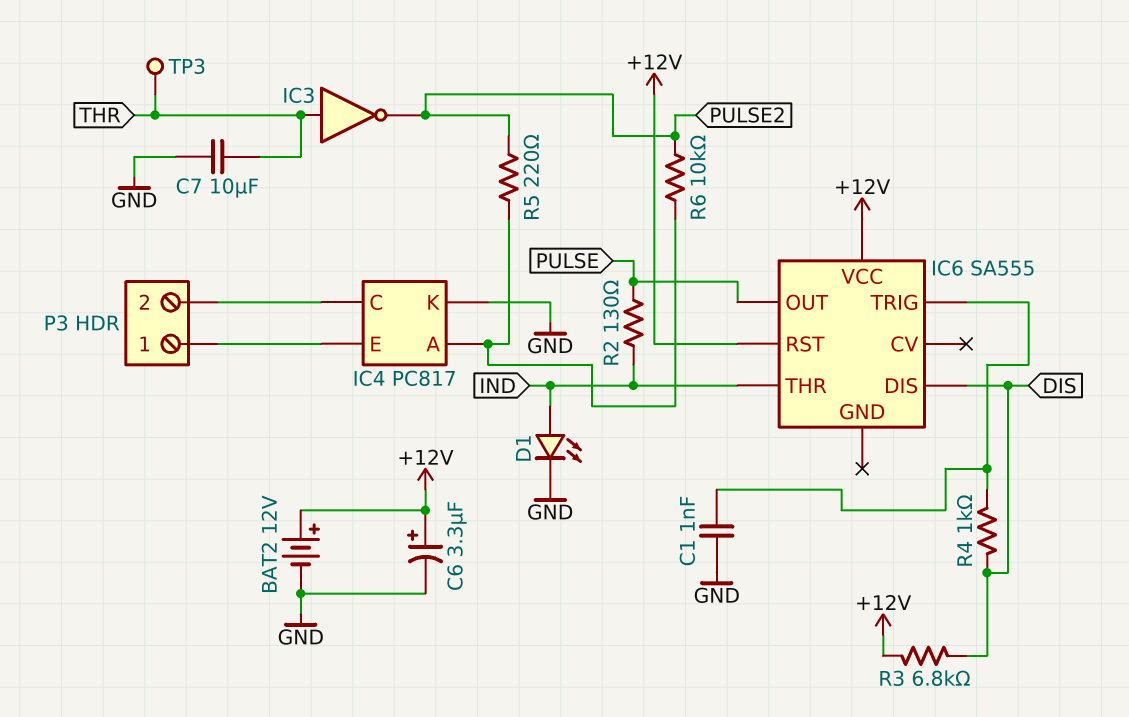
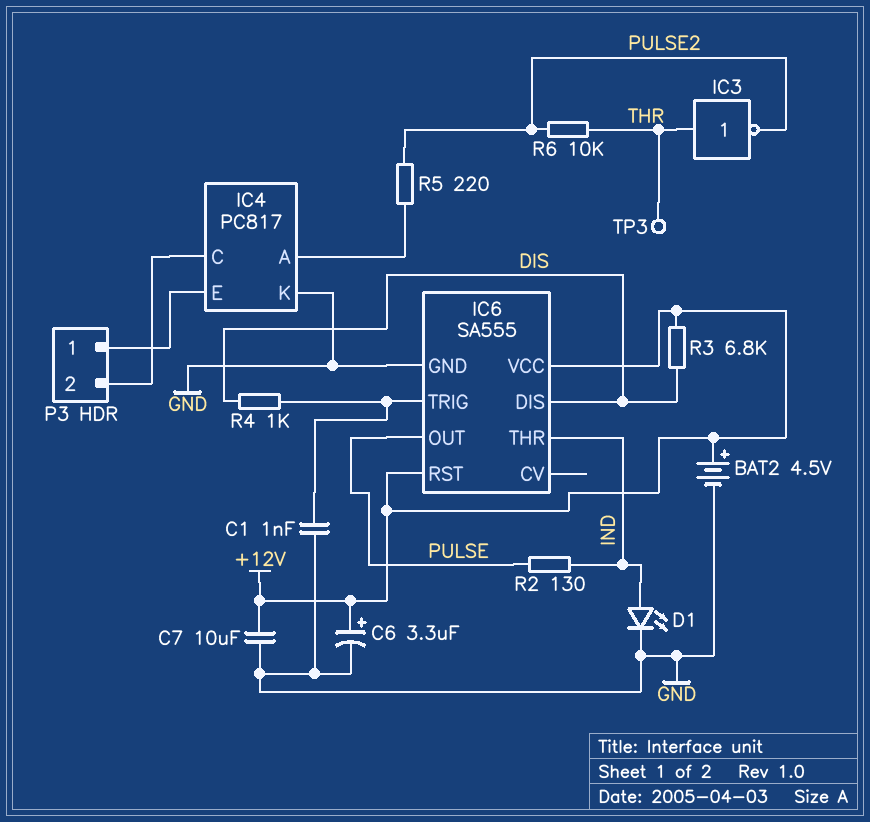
BAT2: 12V (plus +12V, minus GND) -> 4.5V (plus +12V, minus GND)
C7: 10uF (GND, THR) -> 10uF (+12V, GND)
IC6 pin GND: none -> GND
R6: 10k (IC4/A, PULSE2) -> 10k (PULSE2, THR)

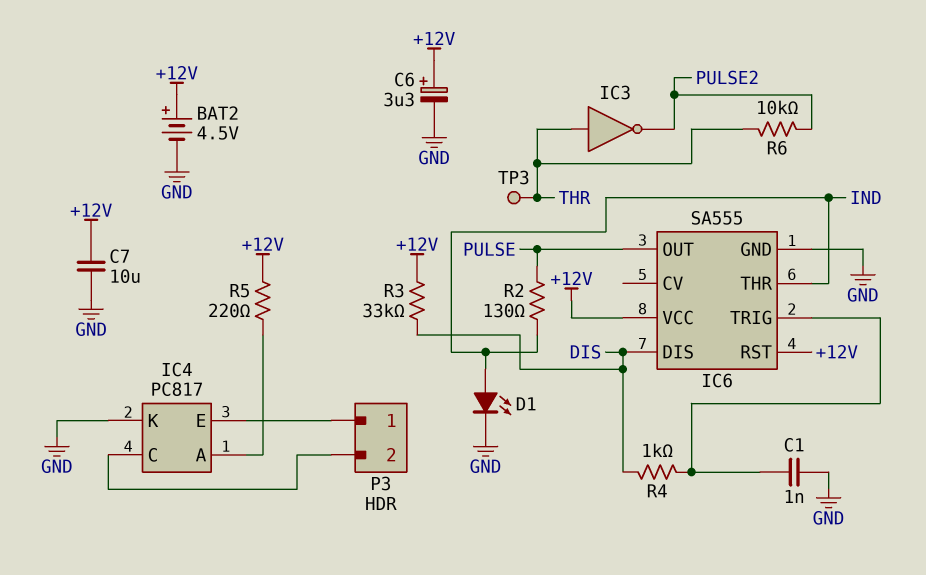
R3: 6.8k (+12V, DIS) -> 33k (+12V, DIS)
R5: 220 (IC4/A, PULSE2) -> 220 (+12V, IC4/A)

